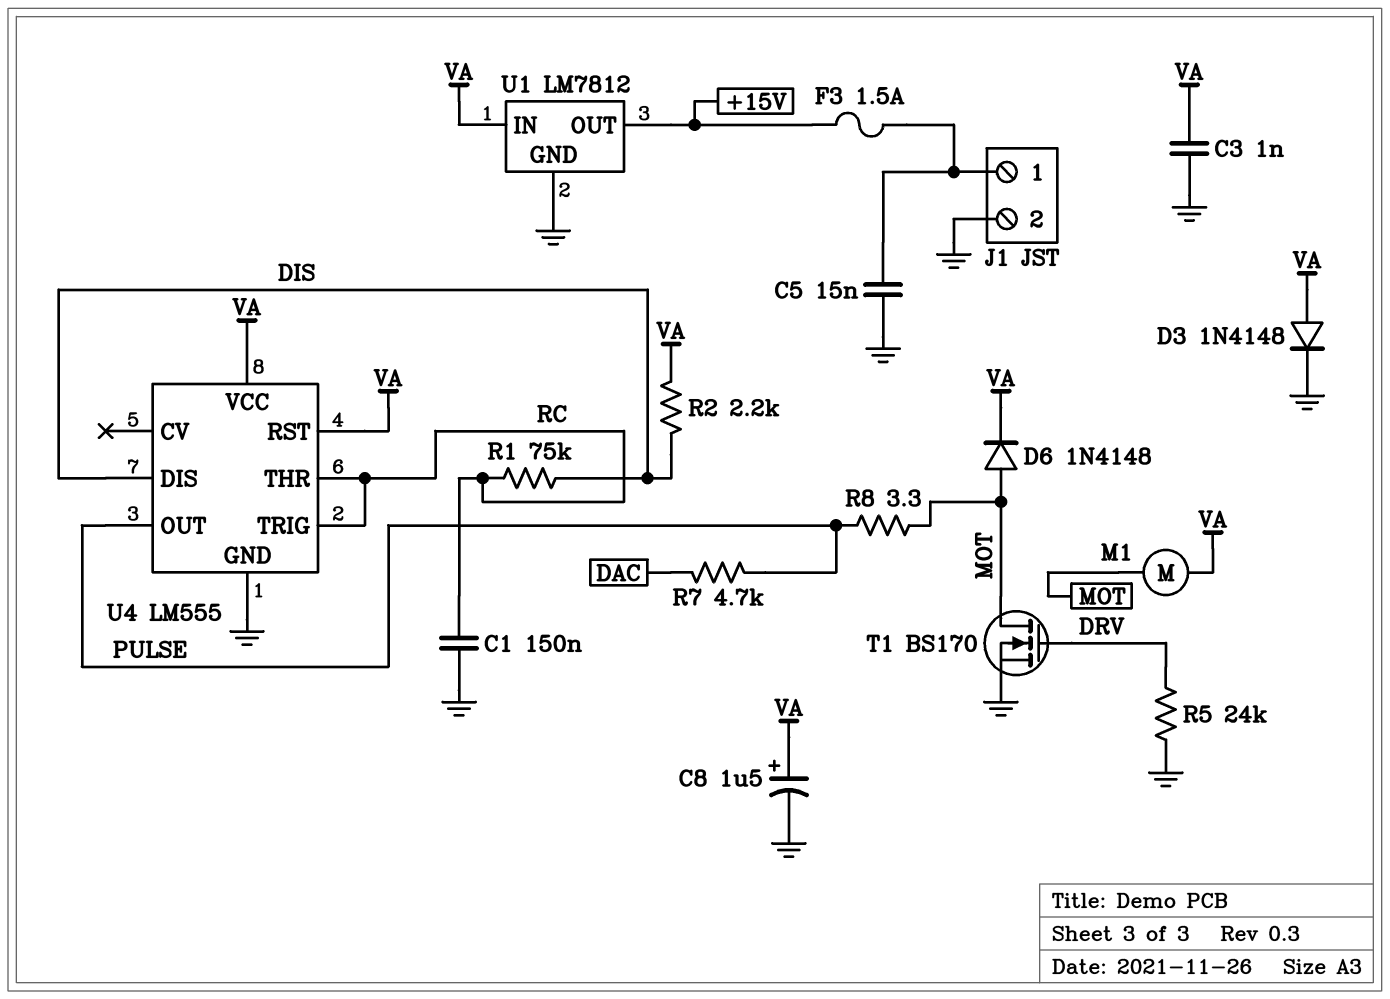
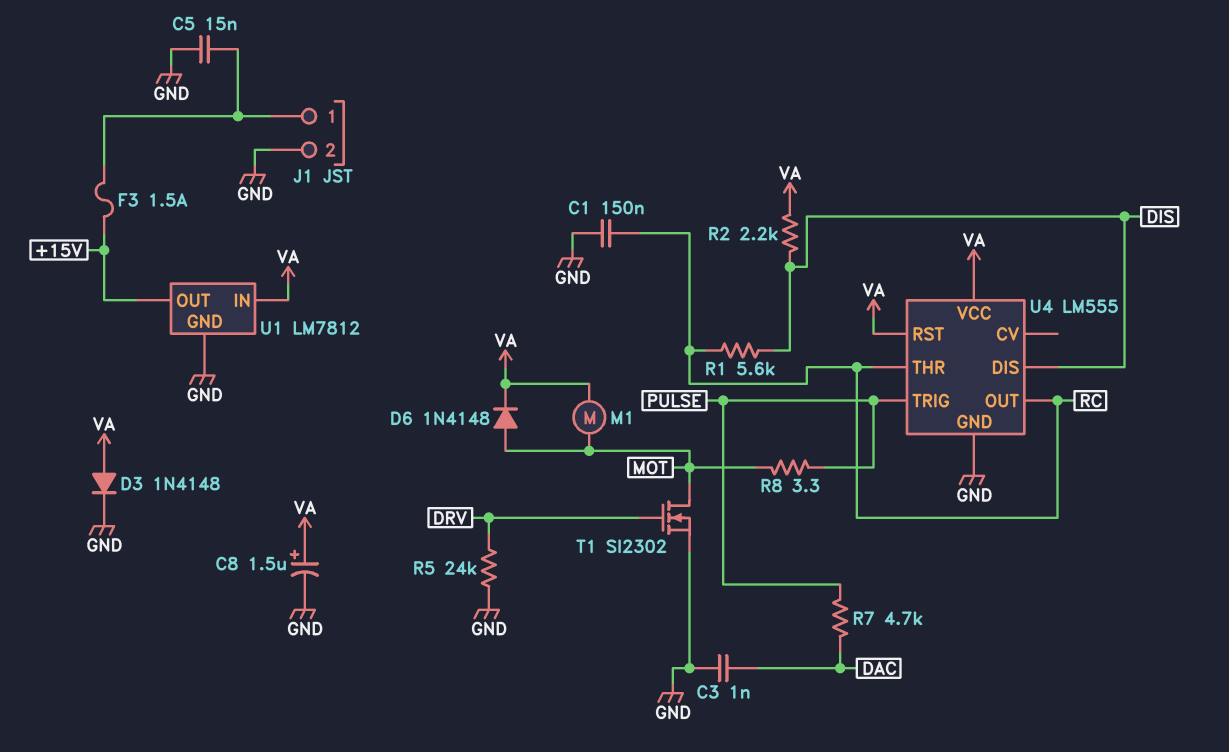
C3: 1nF (GND, VA) -> 1nF (DAC, GND)
R1: 75k (DIS, RC) -> 5.6k (DIS, RC)
T1: NMOS BS170 (G DRV, D MOT, S GND) -> NMOS SI2302 (G DRV, D MOT, S GND)
U4 pin OUT: PULSE -> RC
U4 pin TRIG: RC -> PULSE

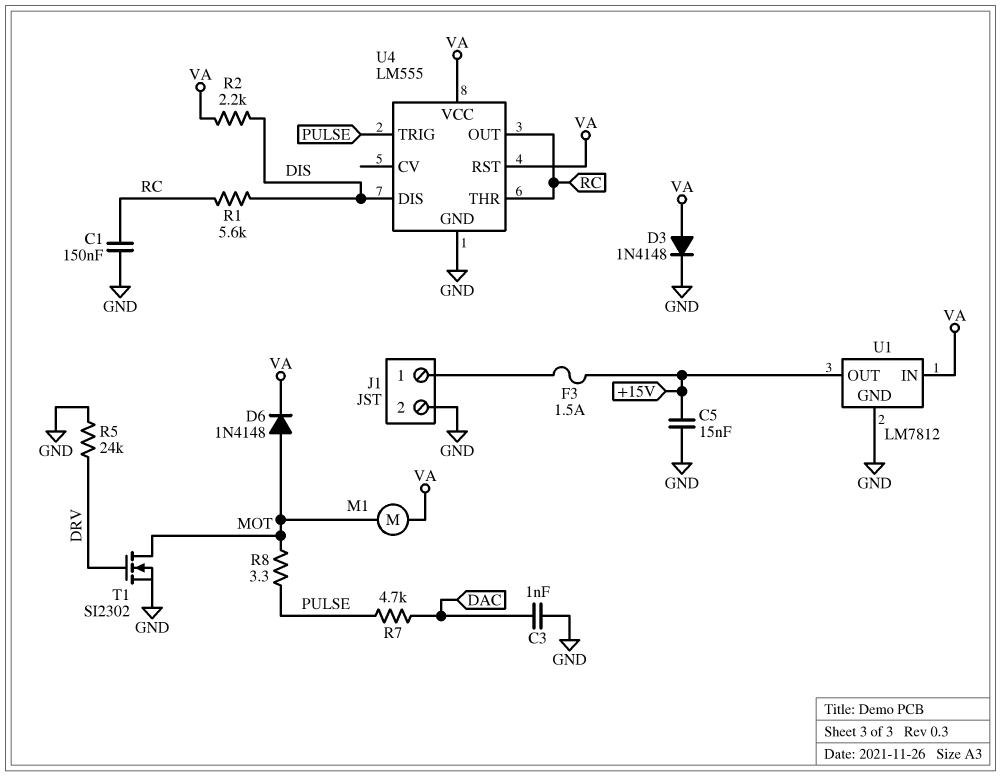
C5: 15nF (GND, J1/1) -> 15nF (+15V, GND)
C8: 1.5uF (plus VA, minus GND) -> none

